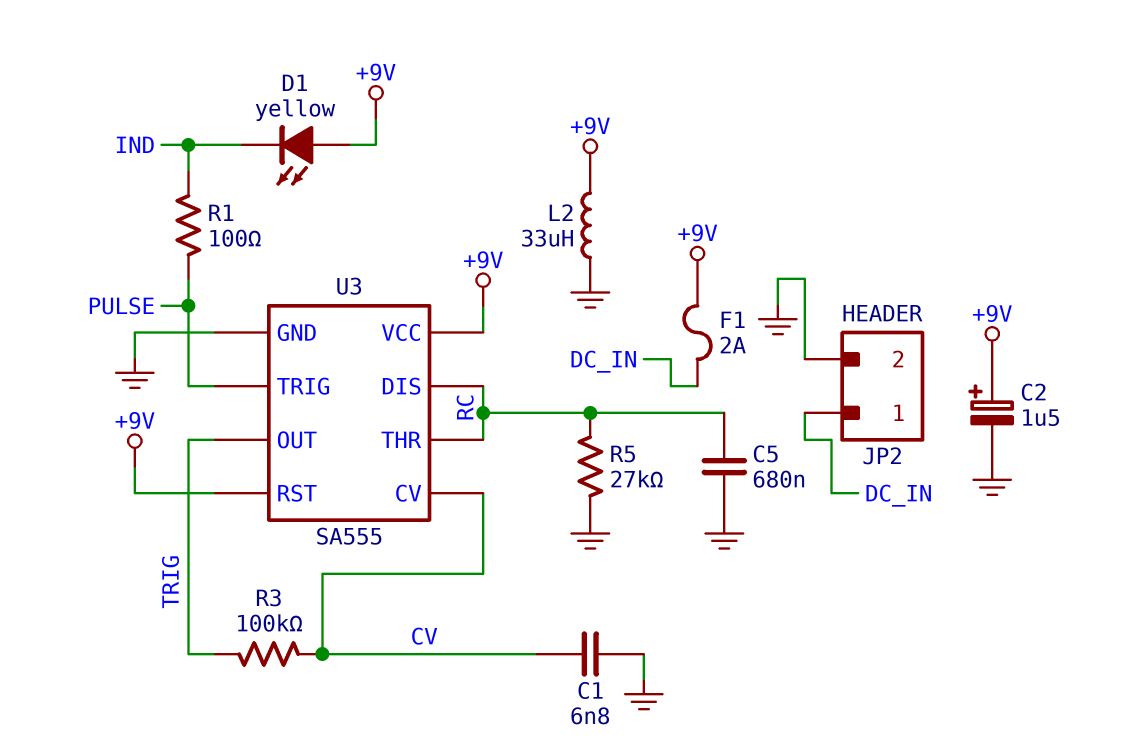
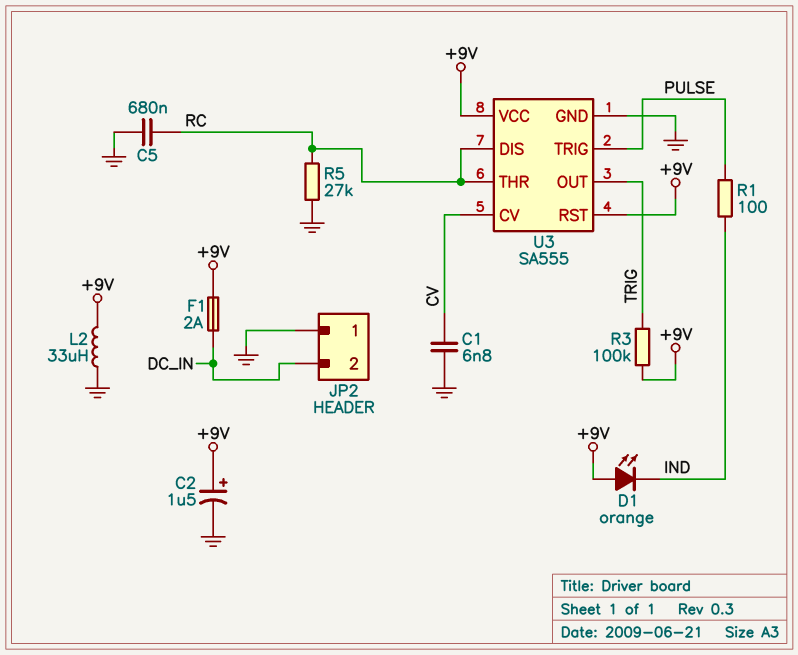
D1: LED yellow (A +9V, K IND) -> LED orange (A +9V, K IND)
JP2 pin 1: DC_IN -> GND
JP2 pin 2: GND -> DC_IN
R3: 100k (CV, TRIG) -> 100k (+9V, TRIG)

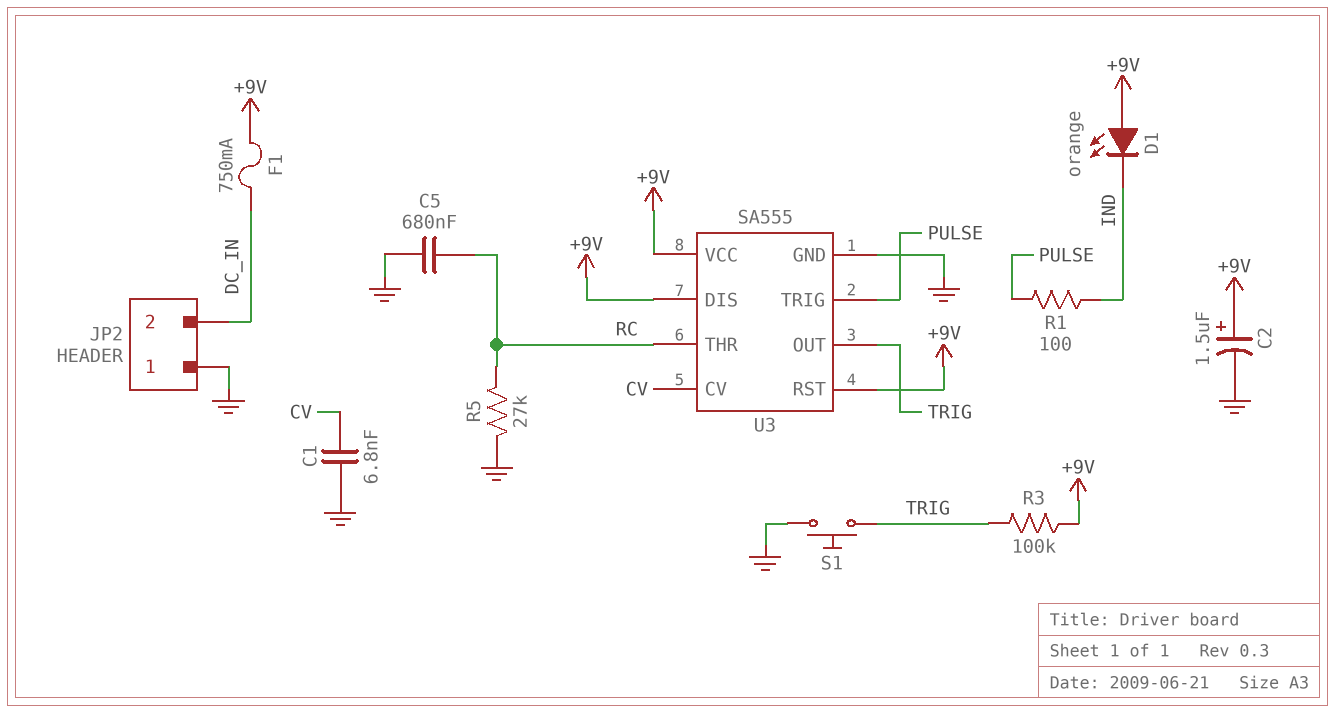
F1: 2A (+9V, DC_IN) -> 750mA (+9V, DC_IN)
L2: 33uH (+9V, GND) -> none
S1: none -> button (GND, TRIG)
U3 pin DIS: RC -> +9V

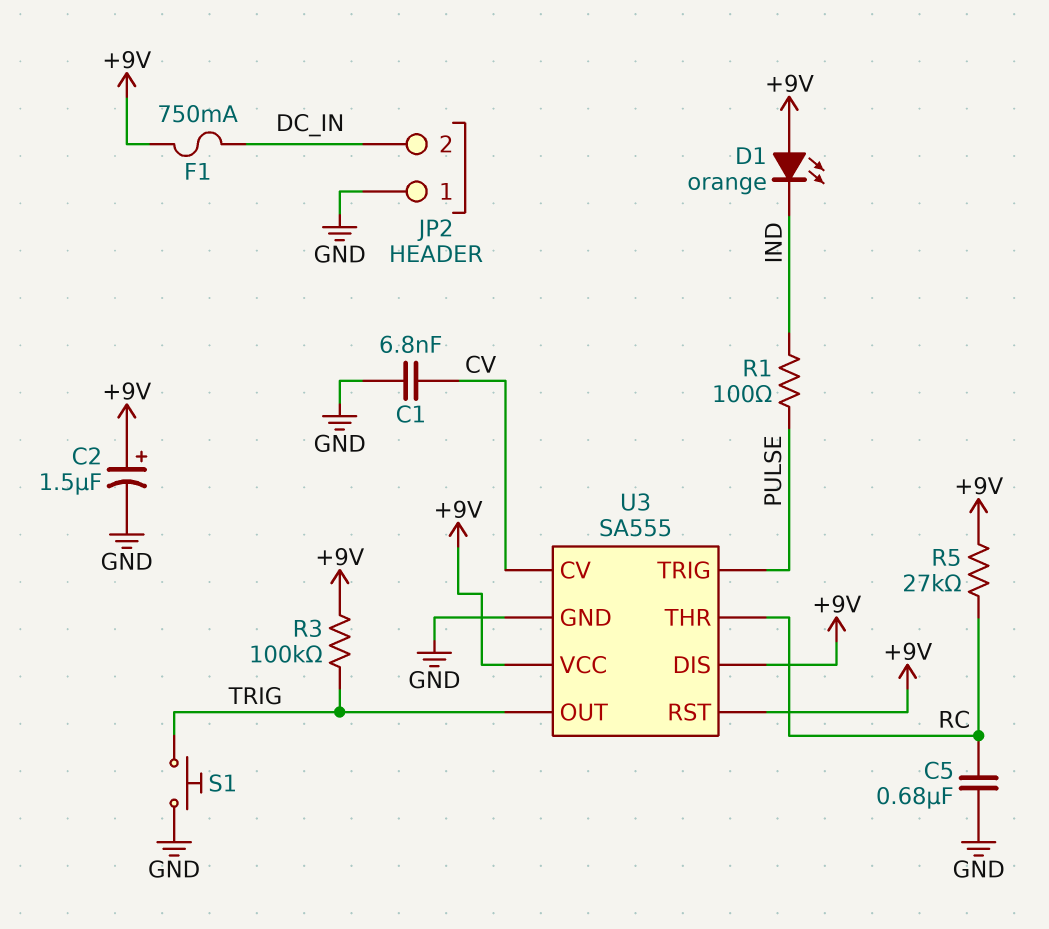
R5: 27k (GND, RC) -> 27k (+9V, RC)

